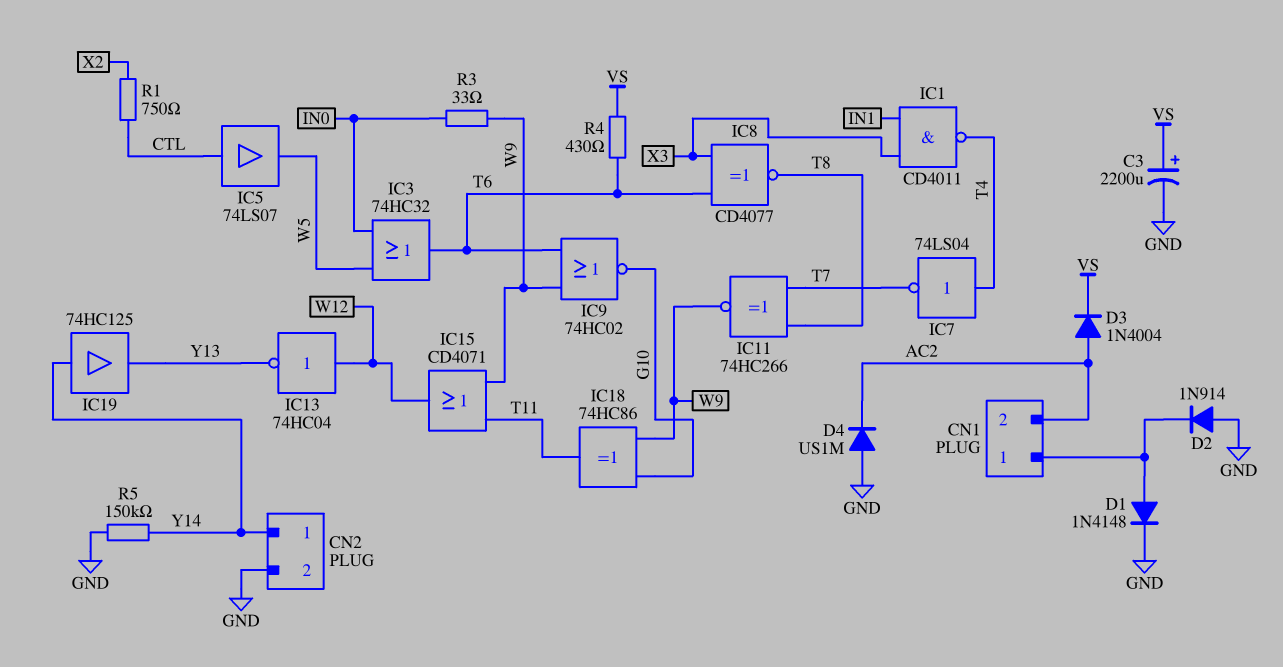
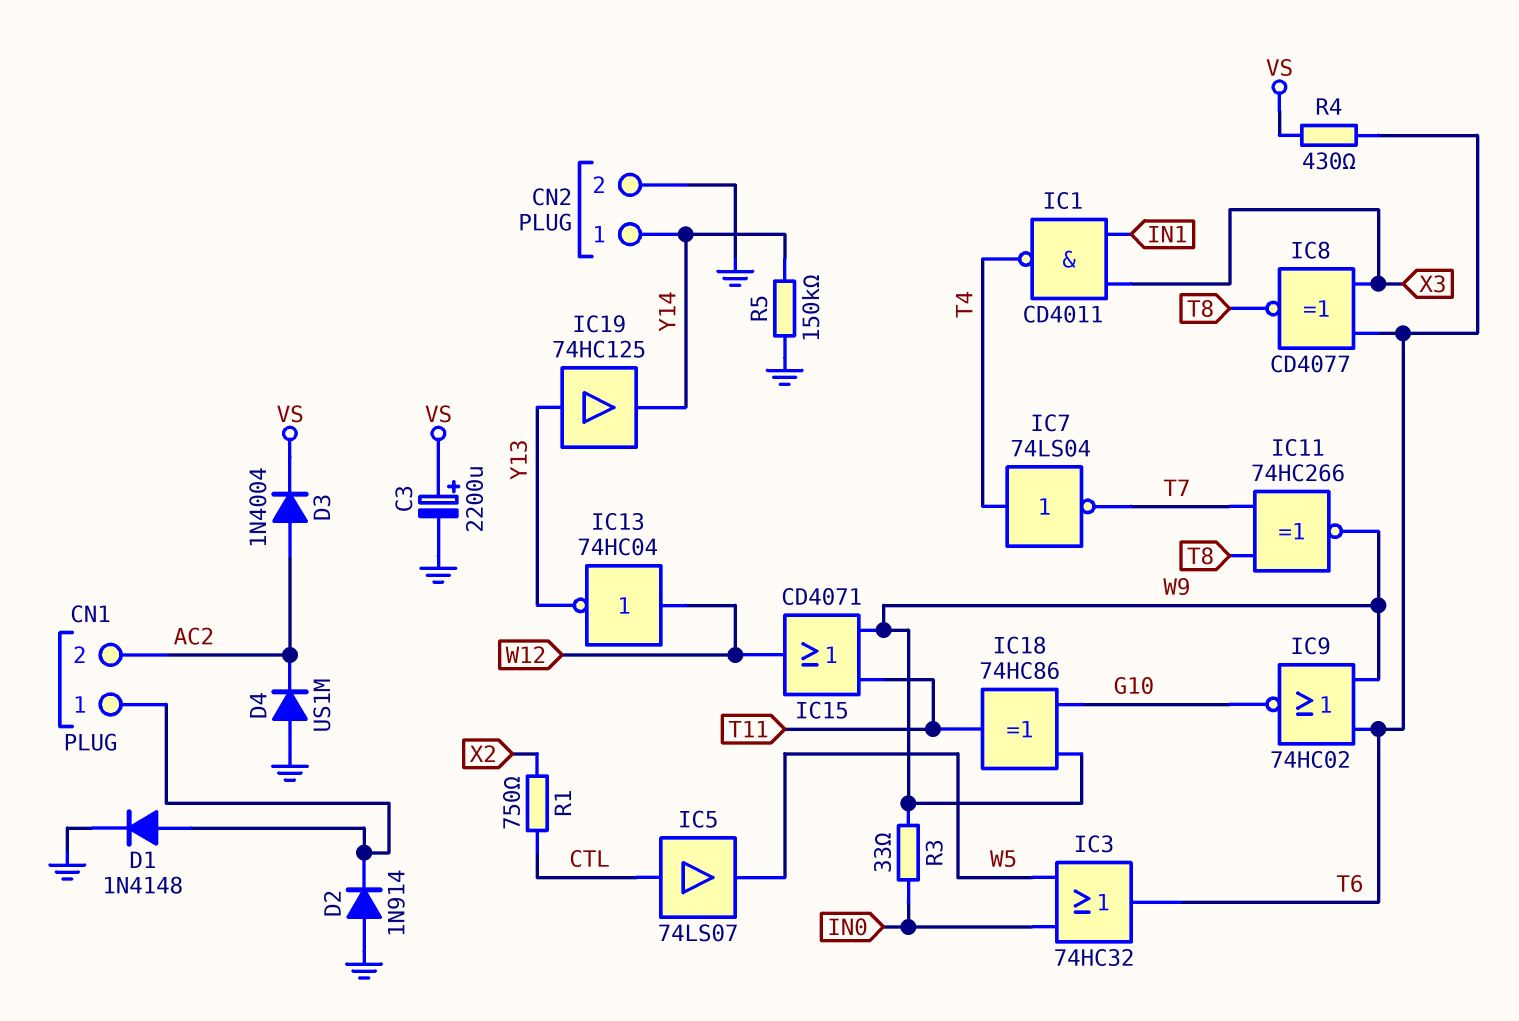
IC19: buffer 74HC125 (in Y14, out Y13) -> buffer 74HC125 (in Y13, out Y14)

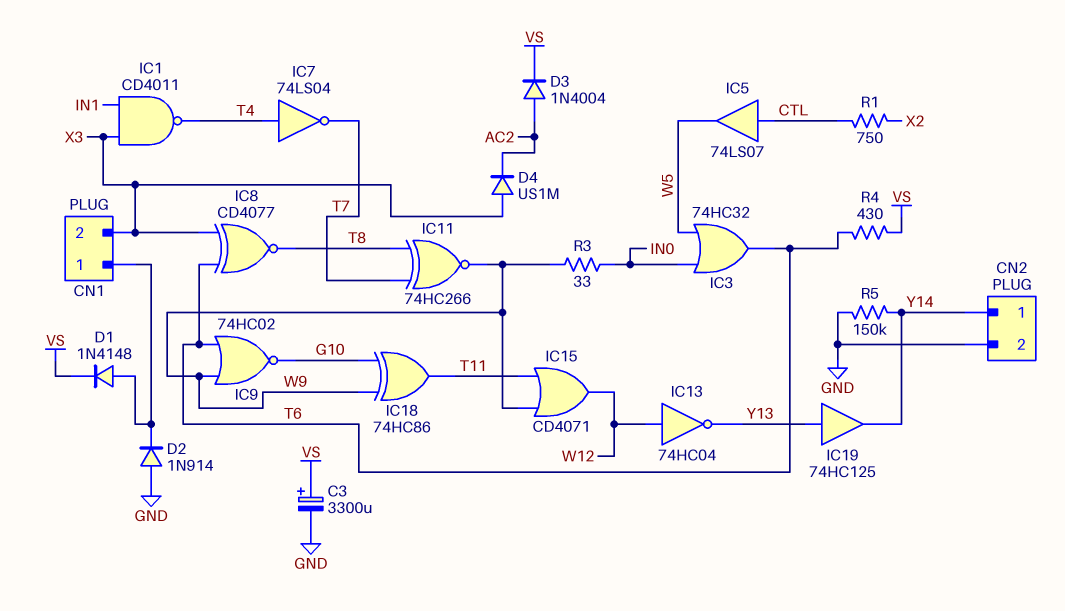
C3: 2200uF (plus VS, minus GND) -> 3300uF (plus VS, minus GND)
CN1 pin 2: AC2 -> X3
D1: diode 1N4148 (A CN1/1, K GND) -> diode 1N4148 (A CN1/1, K VS)
D4: diode US1M (A GND, K AC2) -> diode US1M (A X3, K AC2)

